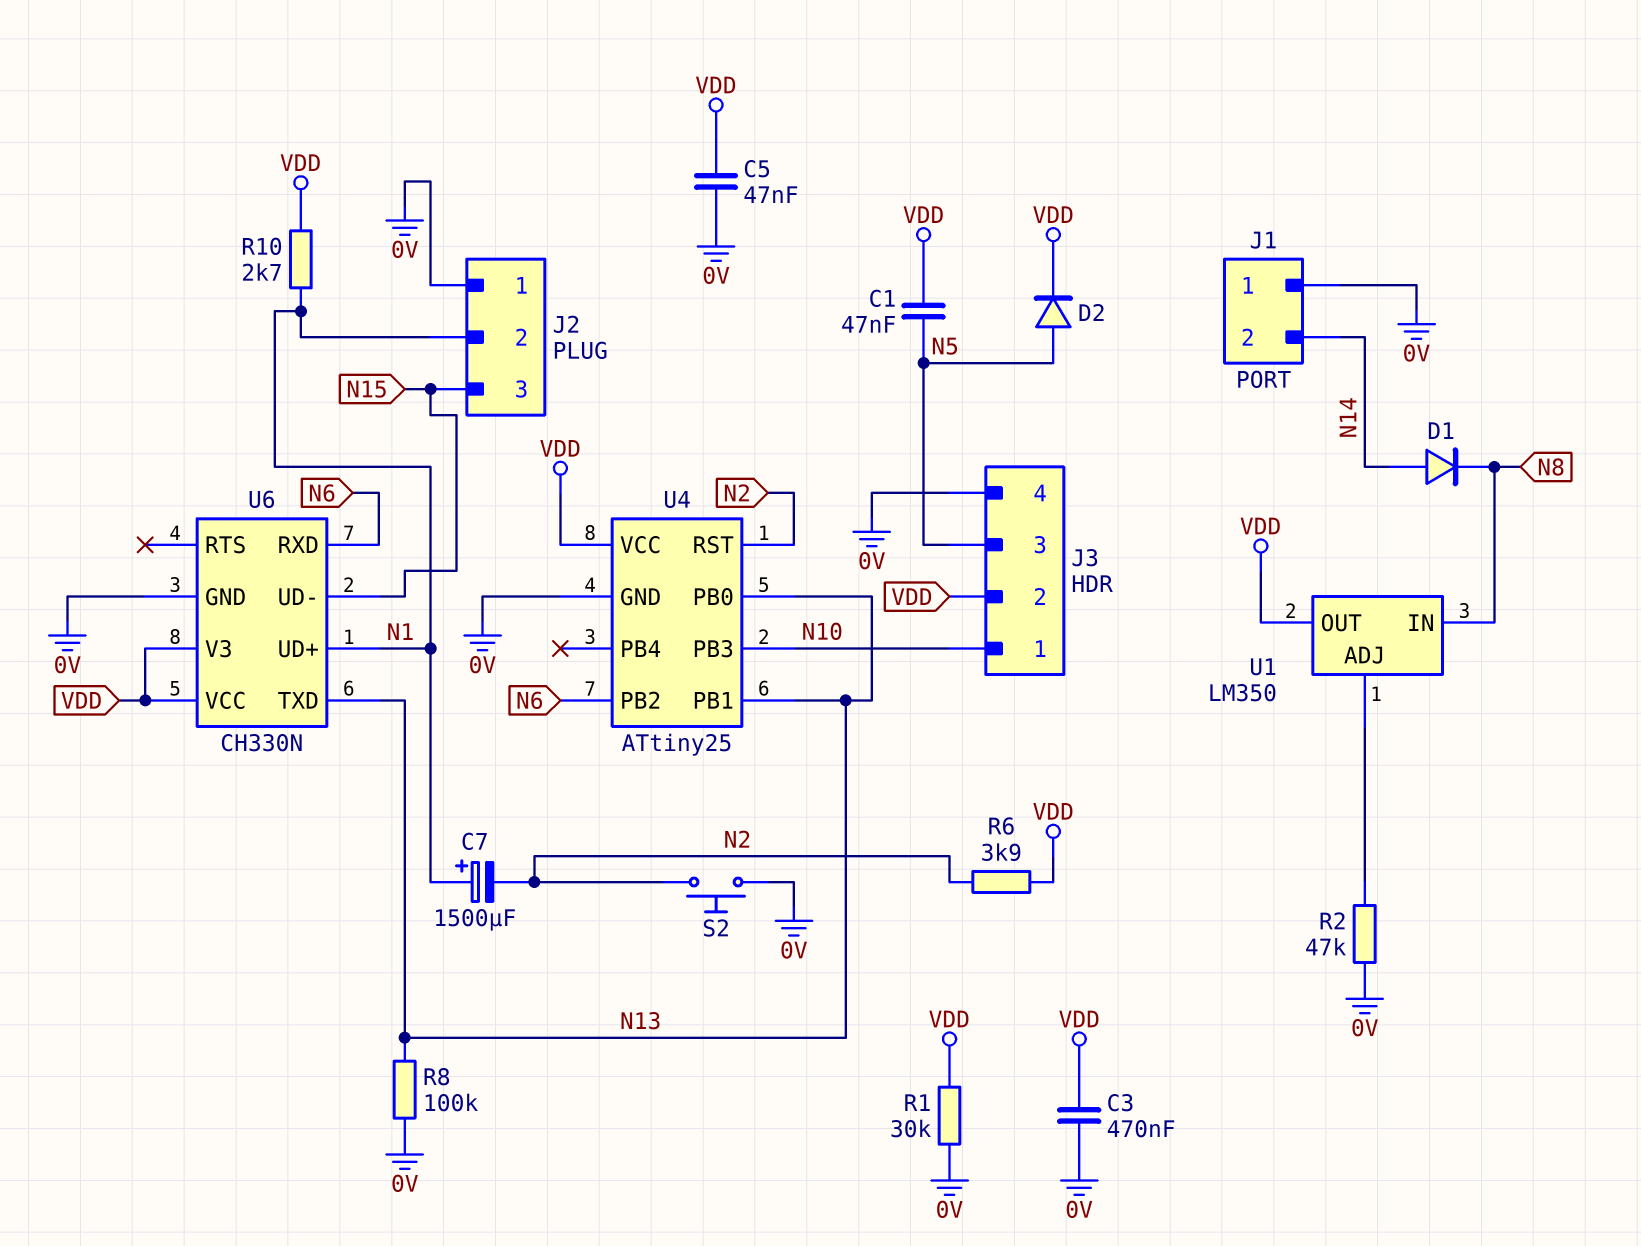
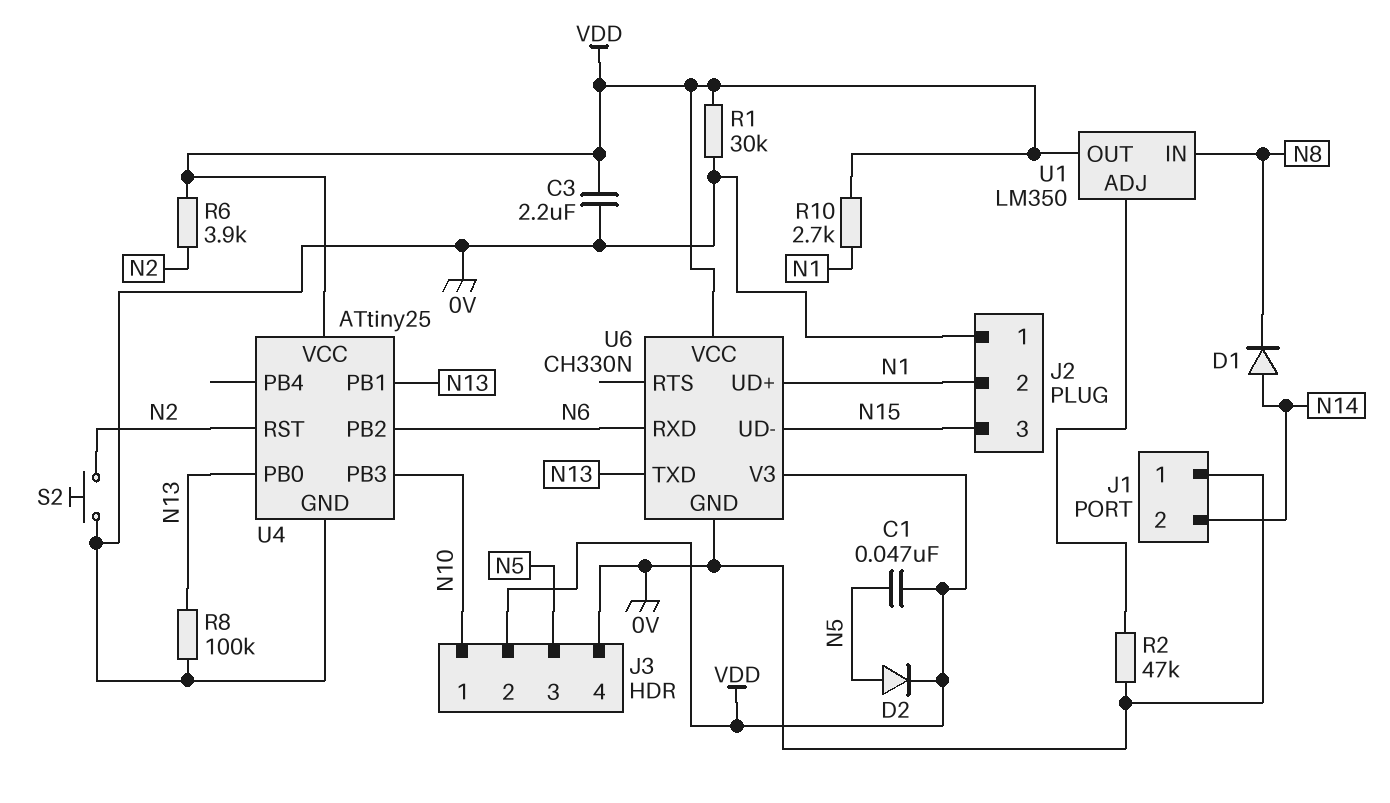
C3: 470nF (0V, VDD) -> 2.2uF (0V, VDD)
C5: 47nF (0V, VDD) -> none
C7: 1500uF (plus N1, minus N2) -> none

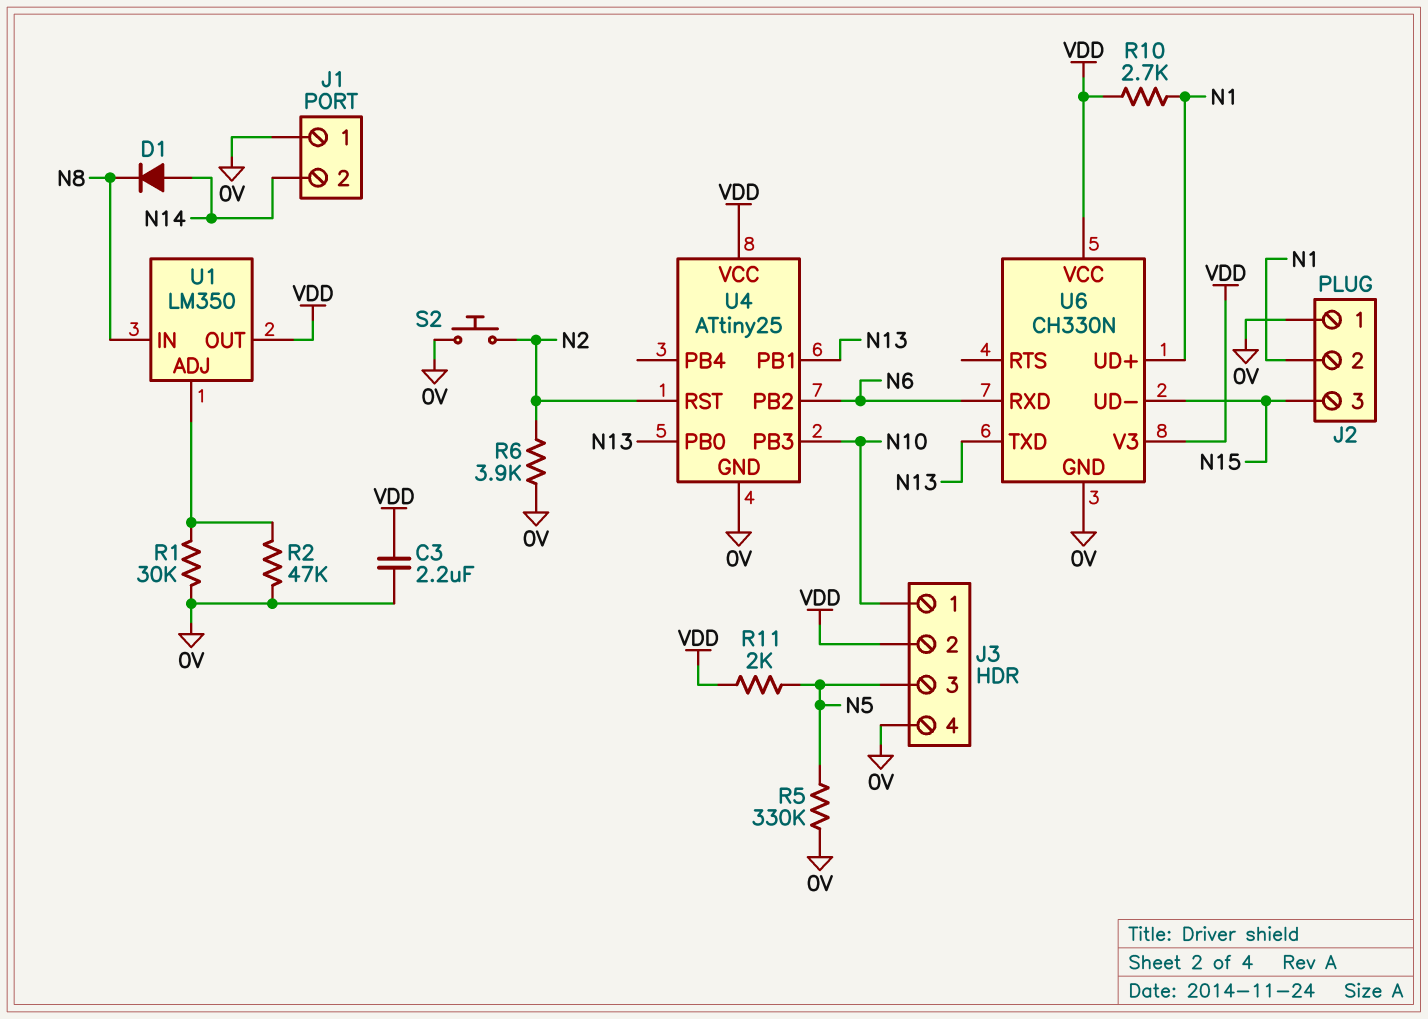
C1: 47nF (N5, VDD) -> none
D2: diode (A N5, K VDD) -> none
R1: 30k (0V, VDD) -> 30k (0V, U1/ADJ)
R5: none -> 330k (0V, N5)
R6: 3.9k (N2, VDD) -> 3.9k (0V, N2)
R8: 100k (0V, N13) -> none
R11: none -> 2k (N5, VDD)

